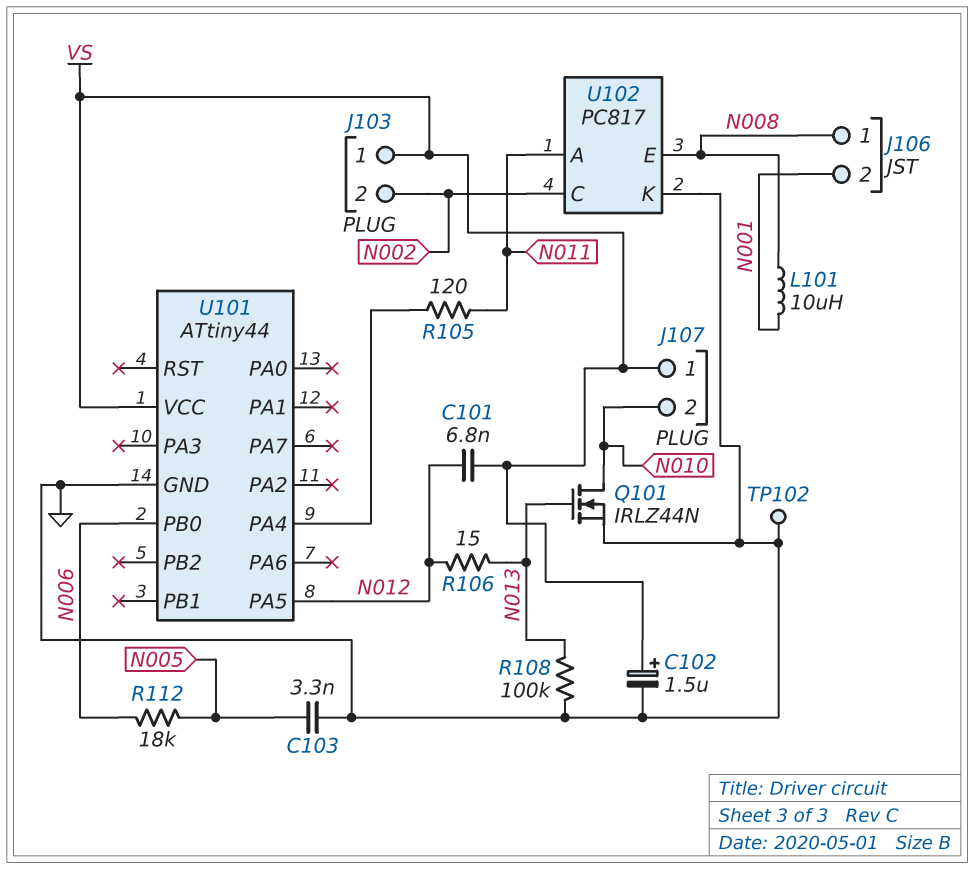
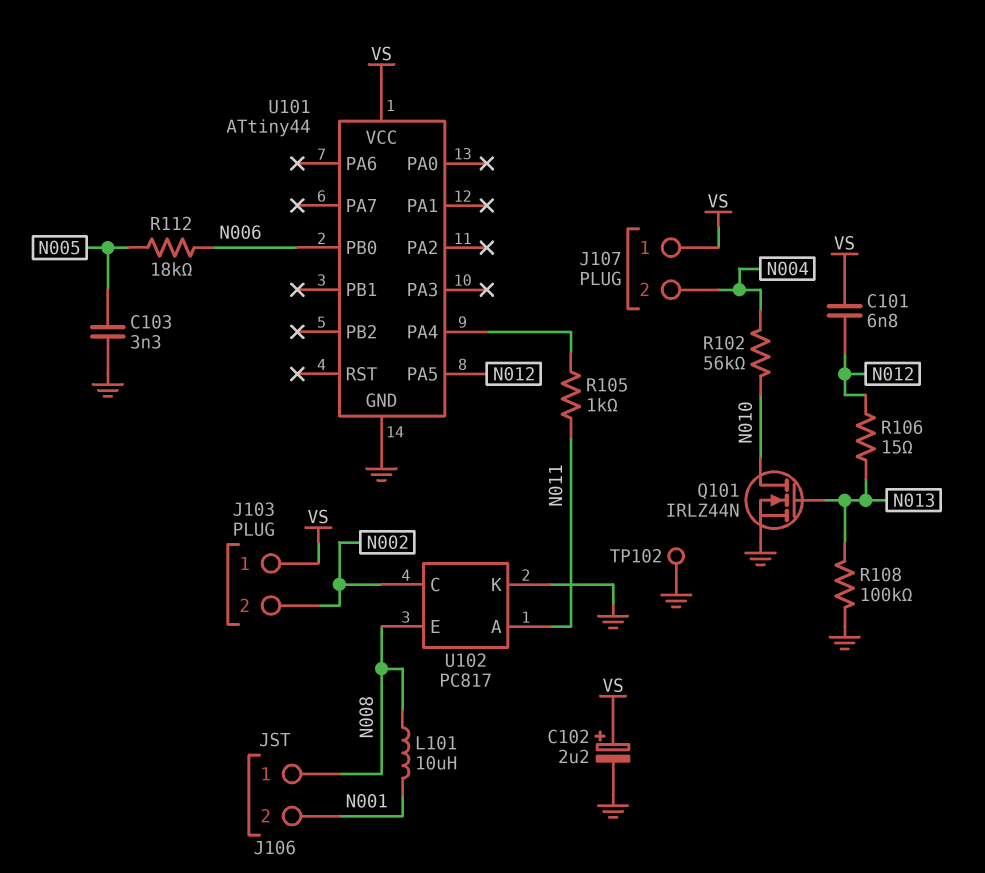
C102: 1.5uF (plus VS, minus GND) -> 2.2uF (plus VS, minus GND)
J107 pin 2: N010 -> N004
R102: none -> 56k (N004, N010)
R105: 120 (N011, U101/PA4) -> 1k (N011, U101/PA4)

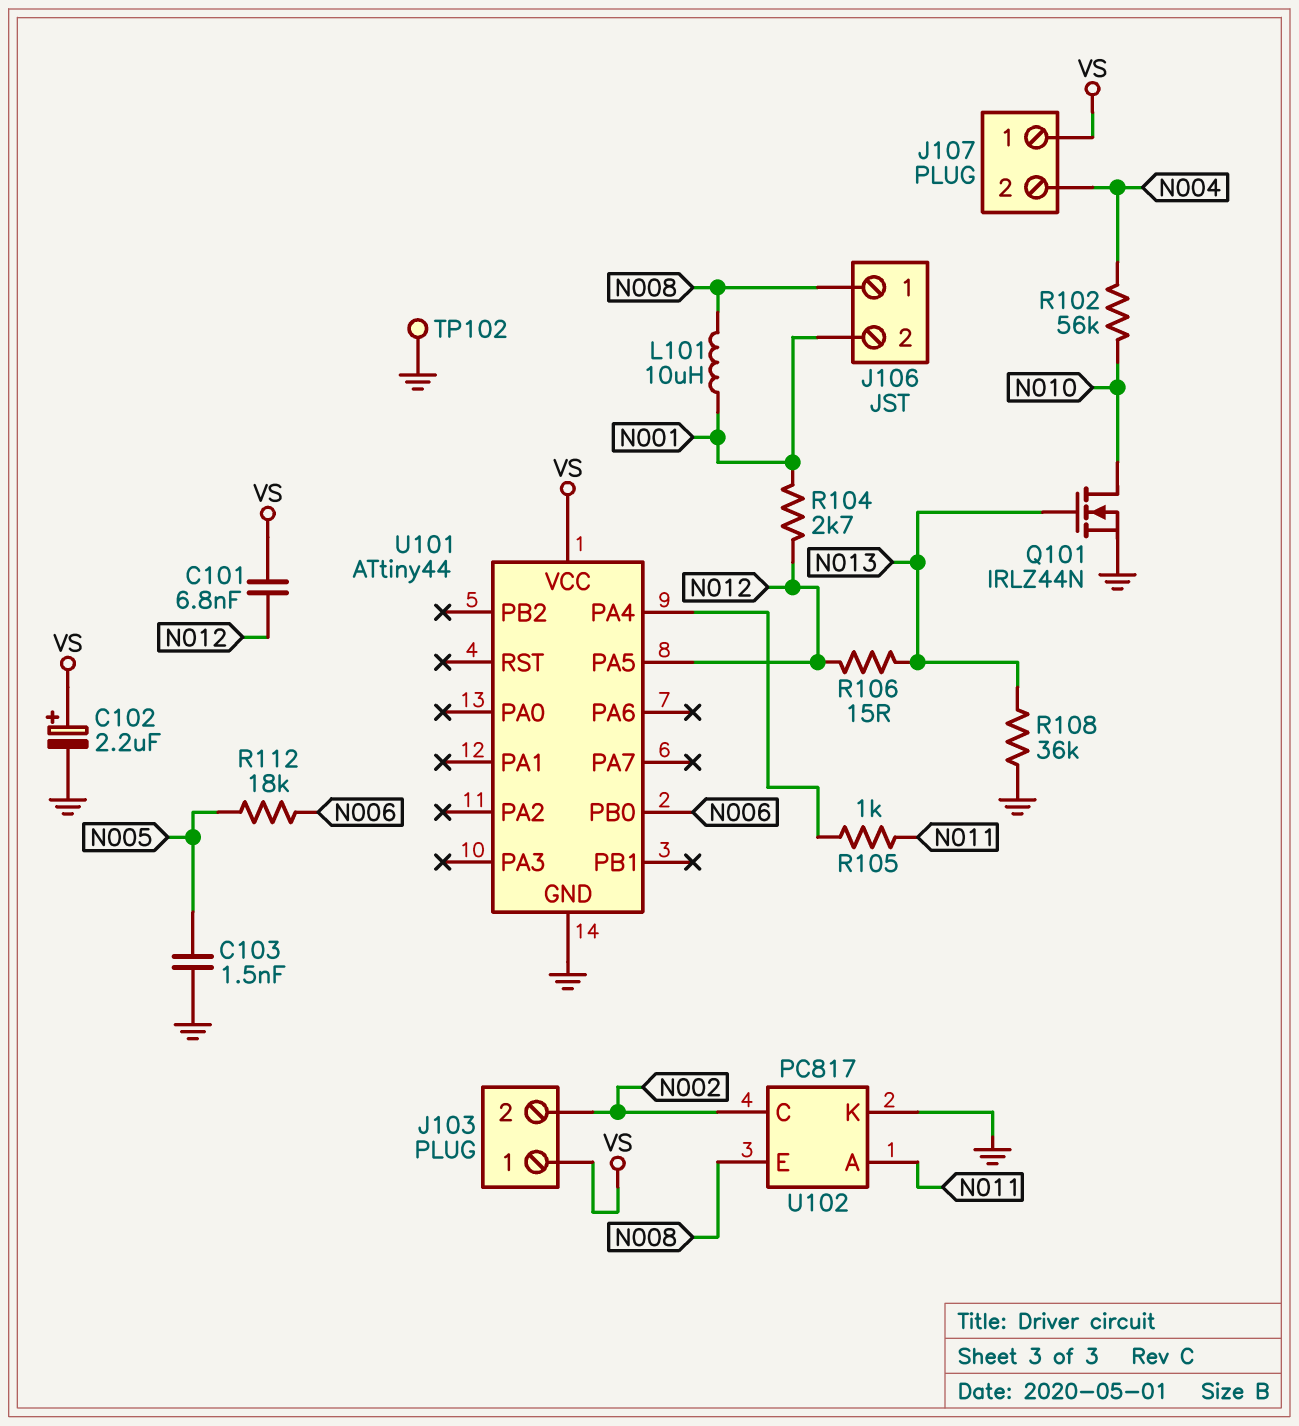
C103: 3.3nF (GND, N005) -> 1.5nF (GND, N005)
R104: none -> 2.7k (N001, N012)
R108: 100k (GND, N013) -> 36k (GND, N013)

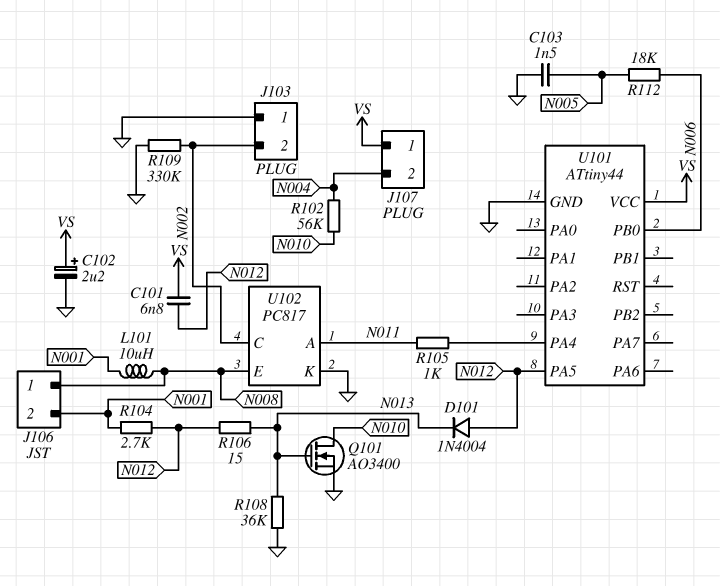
D101: none -> diode 1N4004 (A N012, K N013)
J103 pin 1: VS -> GND
Q101: NMOS IRLZ44N (G N013, D N010, S GND) -> NMOS AO3400 (G N013, D N010, S GND)
R109: none -> 330k (GND, N002)
TP102: test point (GND) -> none

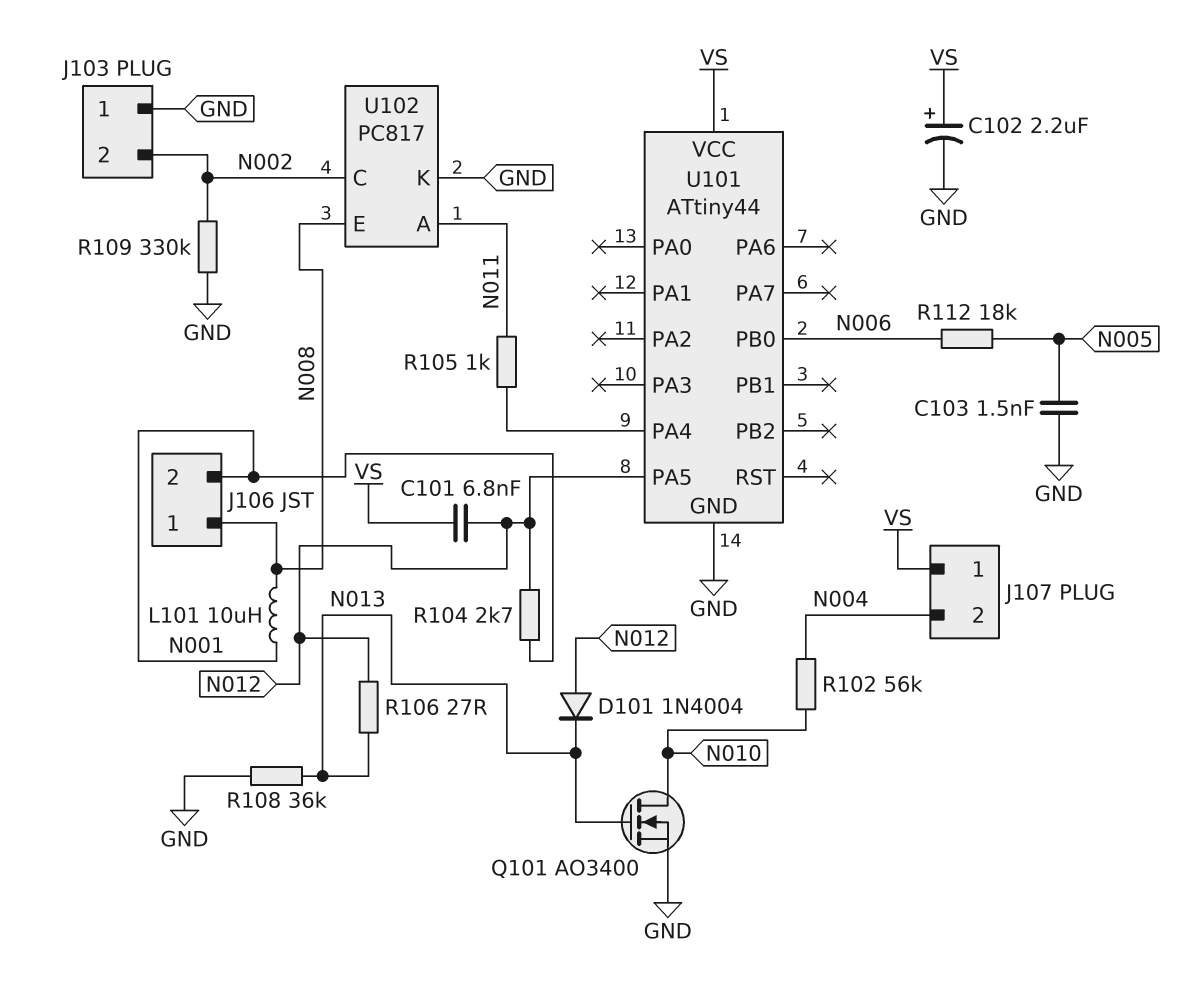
R106: 15 (N012, N013) -> 27 (N012, N013)

